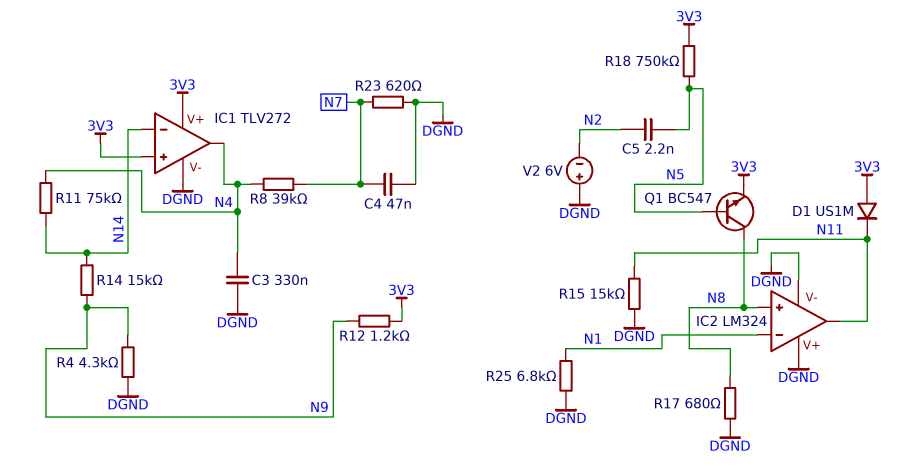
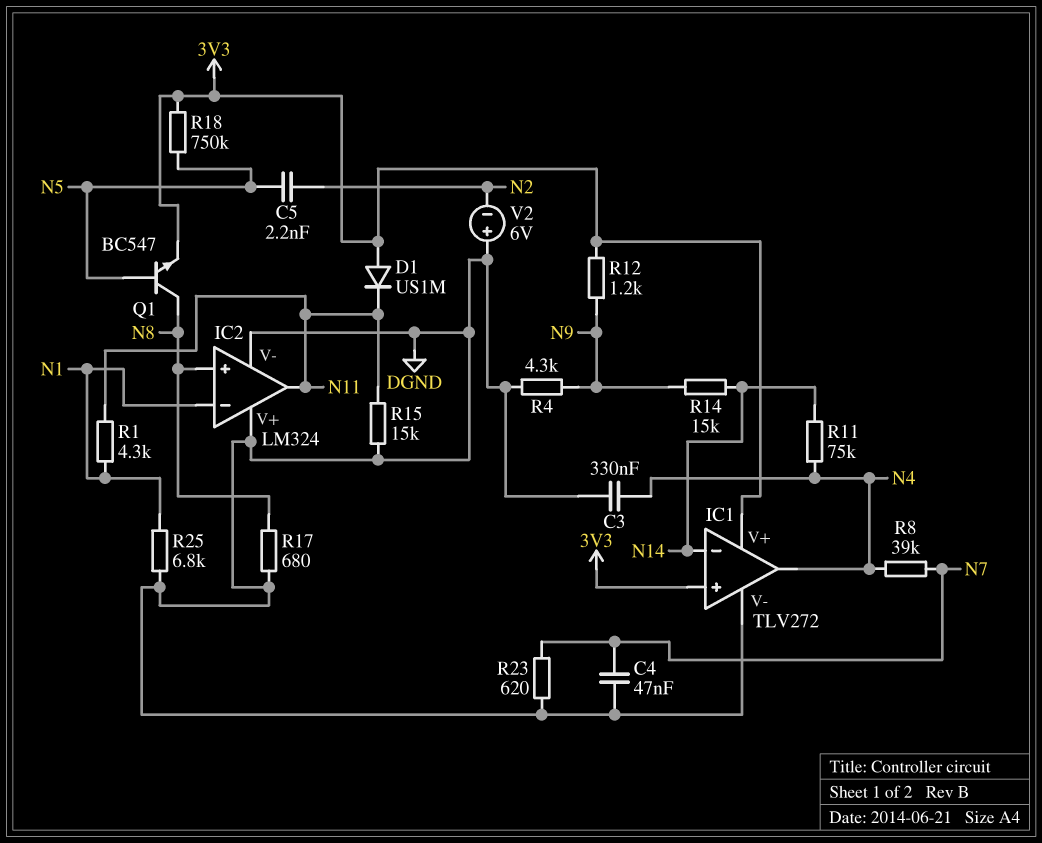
R1: none -> 4.3k (N1, N11)

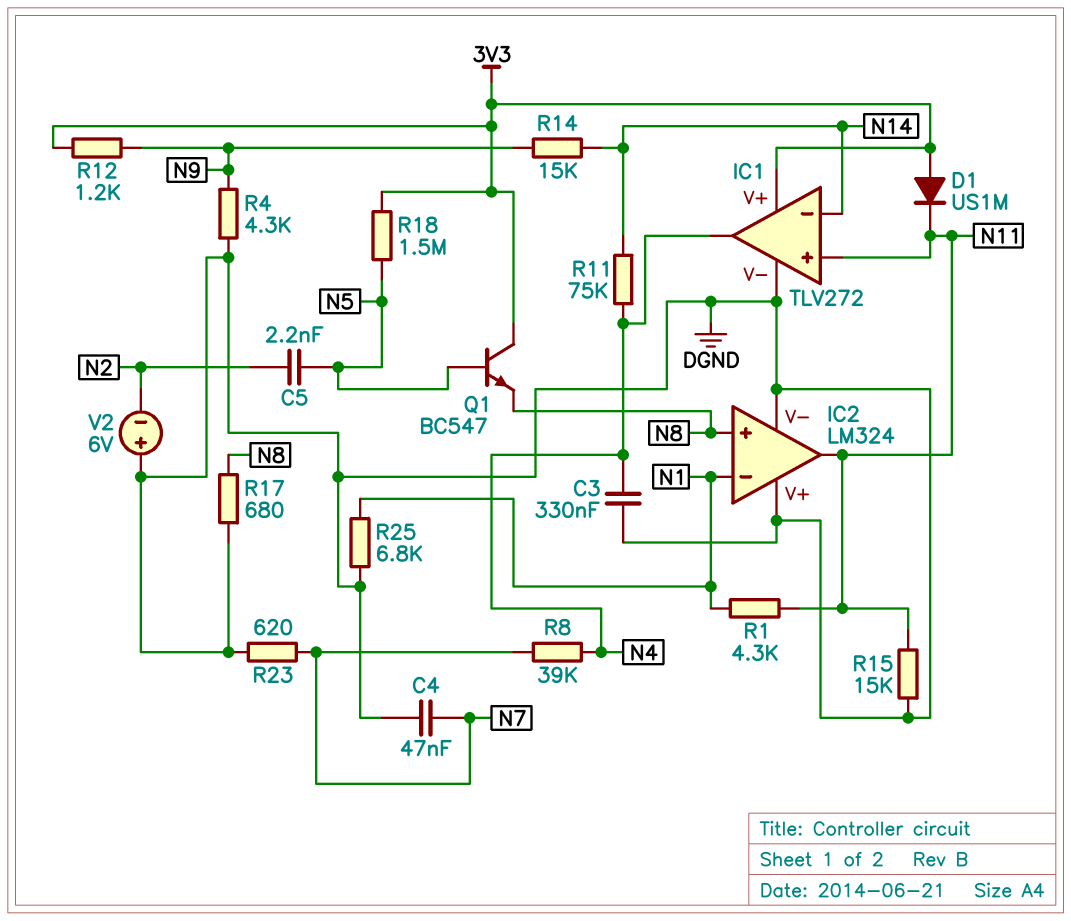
IC1 pin in+: 3V3 -> N11
Q1: NPN BC547 (B N5, C N8, E 3V3) -> NPN BC547 (B N5, C 3V3, E N8)
R18: 750k (3V3, N5) -> 1.5M (3V3, N5)

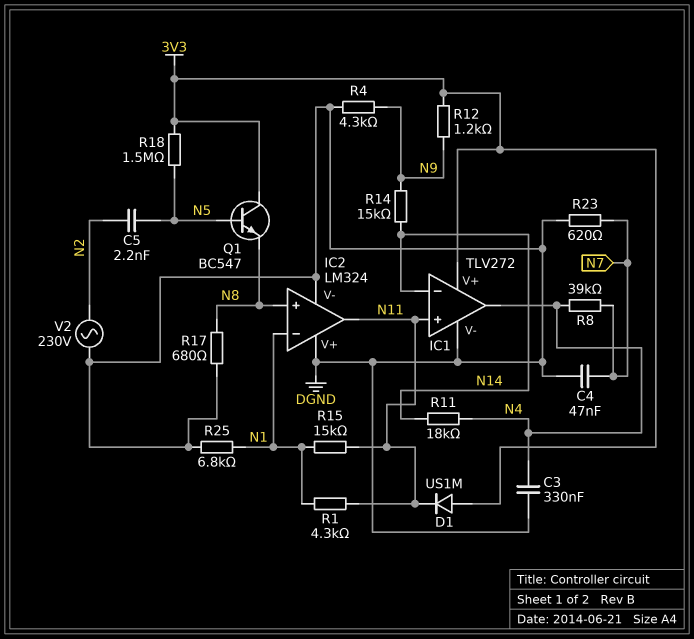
R11: 75k (N4, N14) -> 18k (N4, N14)
R15: 15k (DGND, N11) -> 15k (N1, N11)
V2: 6V (plus DGND, minus N2) -> AC 230V (DGND, N2)

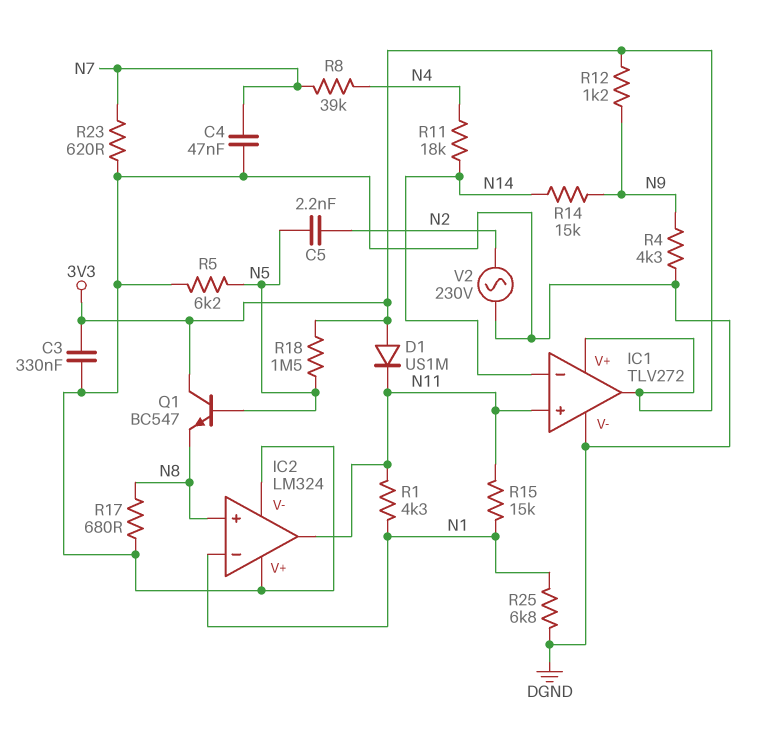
C3: 330nF (DGND, N4) -> 330nF (3V3, DGND)
IC1 pin out: N4 -> 3V3
R5: none -> 6.2k (DGND, N5)

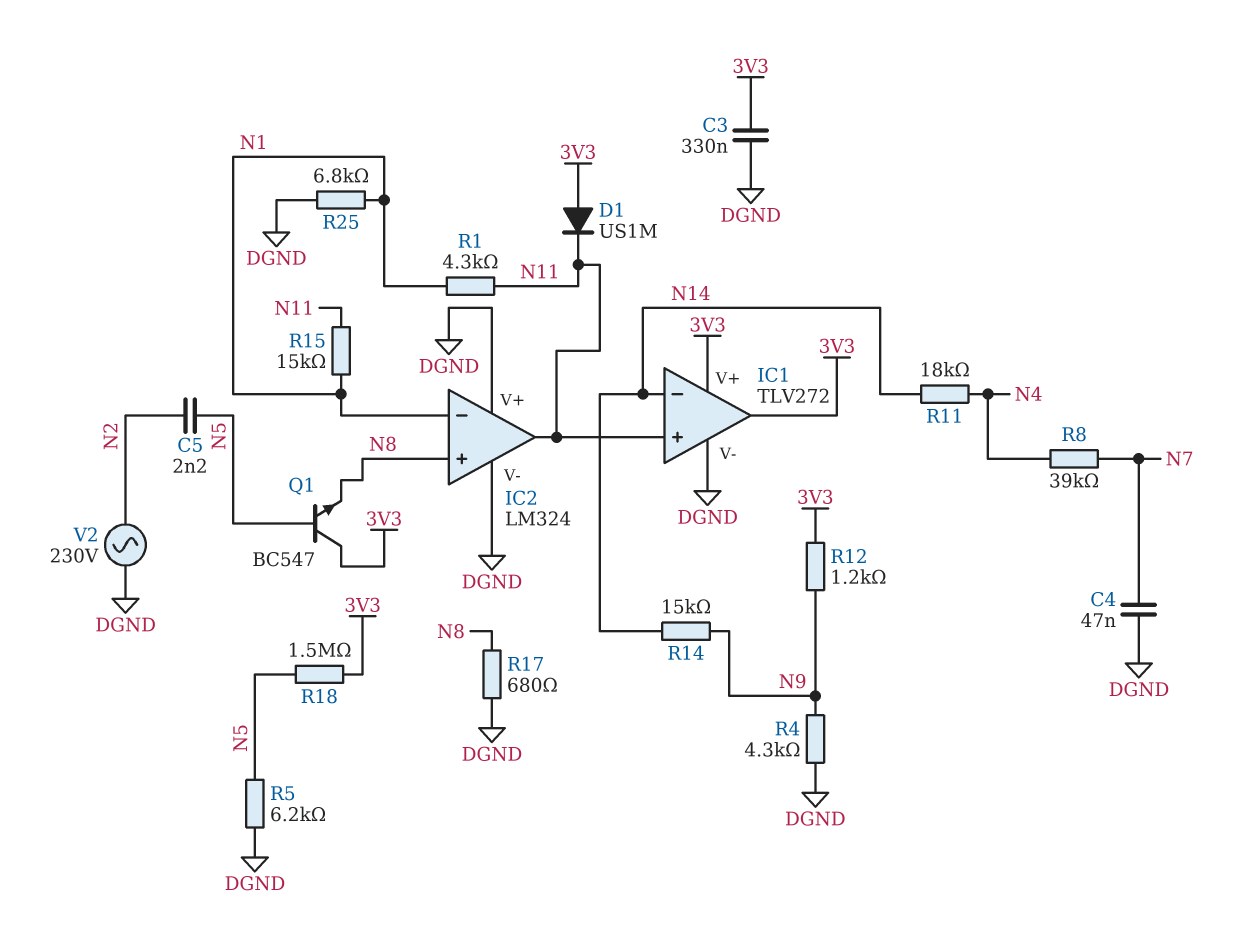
R23: 620 (DGND, N7) -> none

